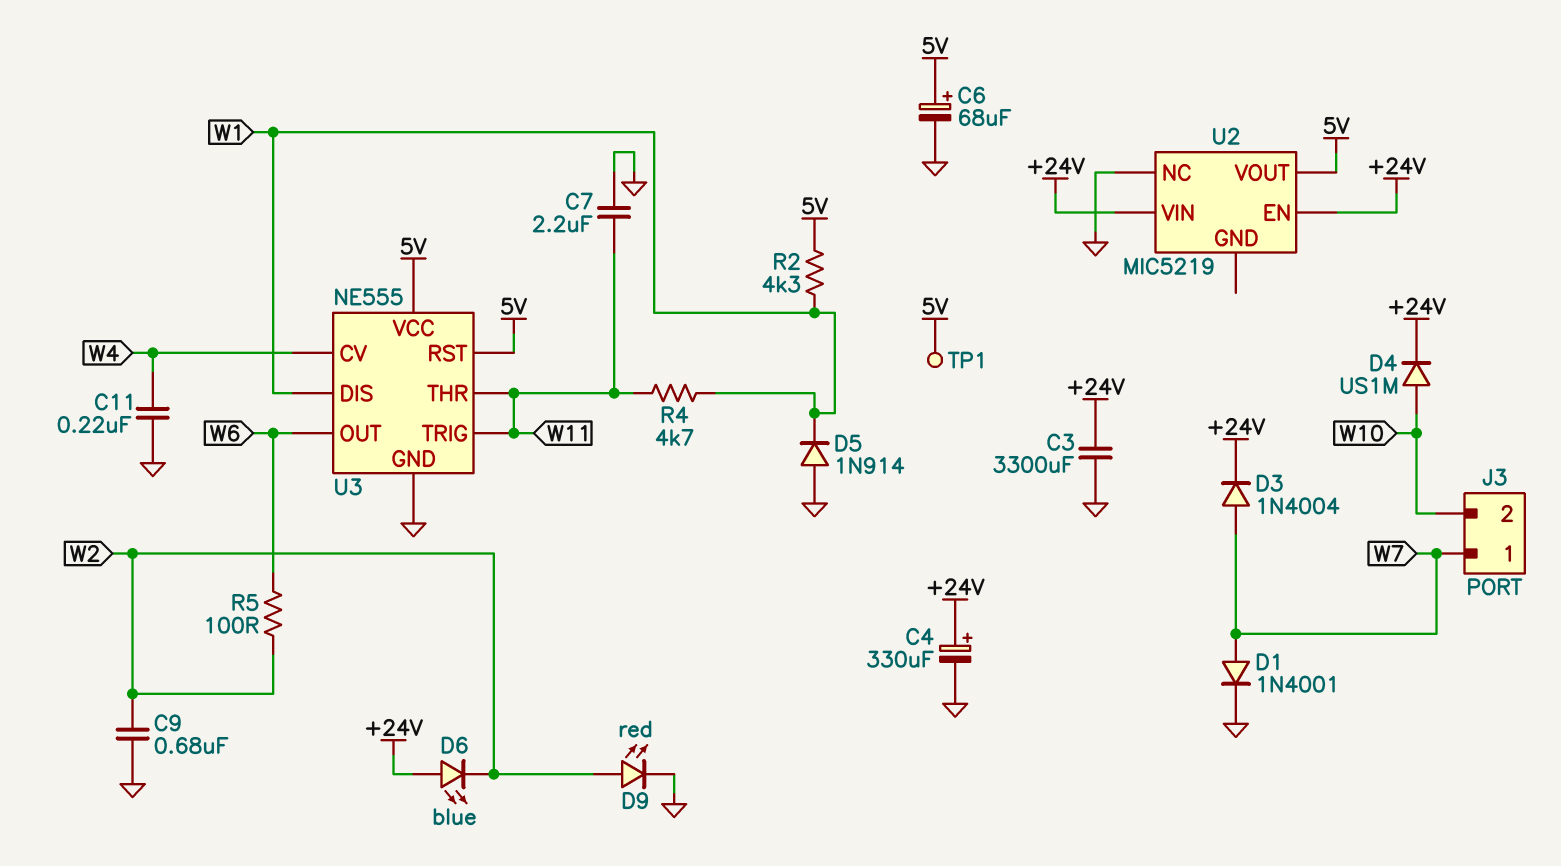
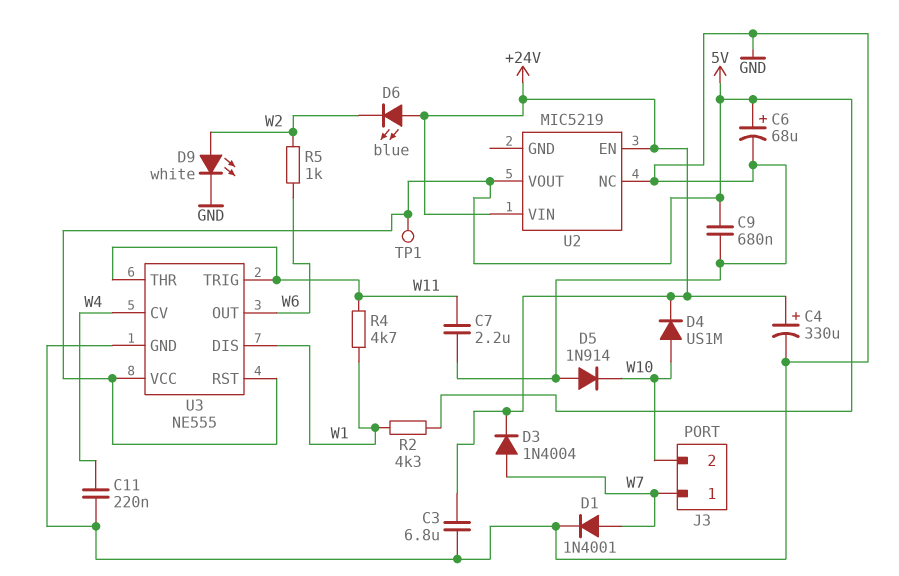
C3: 3300uF (+24V, GND) -> 6.8uF (+24V, GND)
C9: 680nF (GND, W2) -> 680nF (5V, GND)
D5: diode 1N914 (A GND, K W1) -> diode 1N914 (A GND, K W10)
D9: LED red (A W2, K GND) -> LED white (A W2, K GND)
R5: 100 (W2, W6) -> 1k (W2, W6)

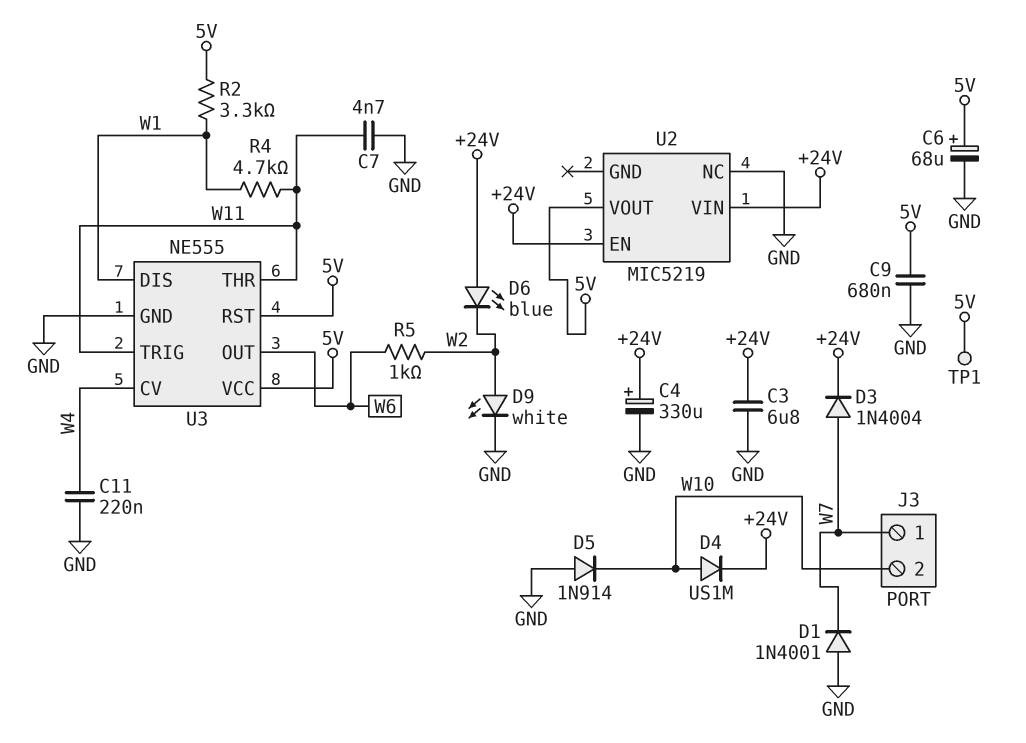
C7: 2.2uF (GND, W11) -> 4.7nF (GND, W11)
D1: diode 1N4001 (A W7, K GND) -> diode 1N4001 (A GND, K W7)
R2: 4.3k (5V, W1) -> 3.3k (5V, W1)

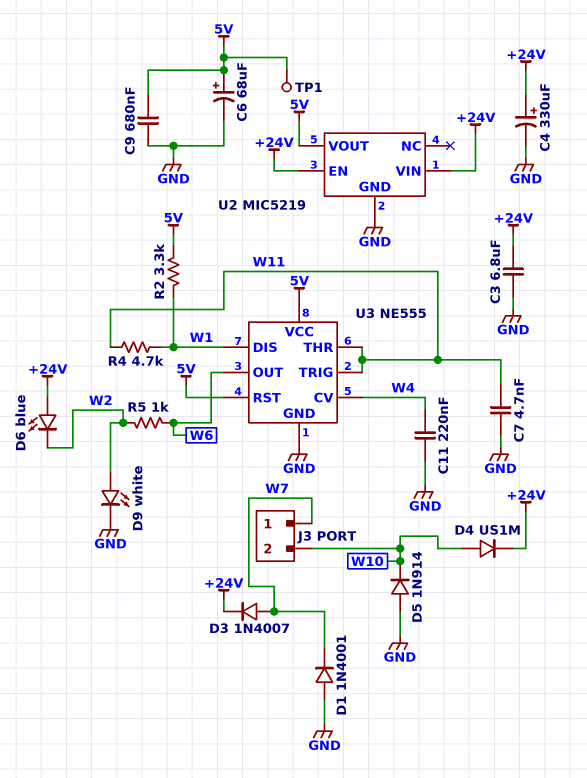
D3: diode 1N4004 (A W7, K +24V) -> diode 1N4007 (A W7, K +24V)
U2 pin GND: none -> GND
U2 pin NC: GND -> none

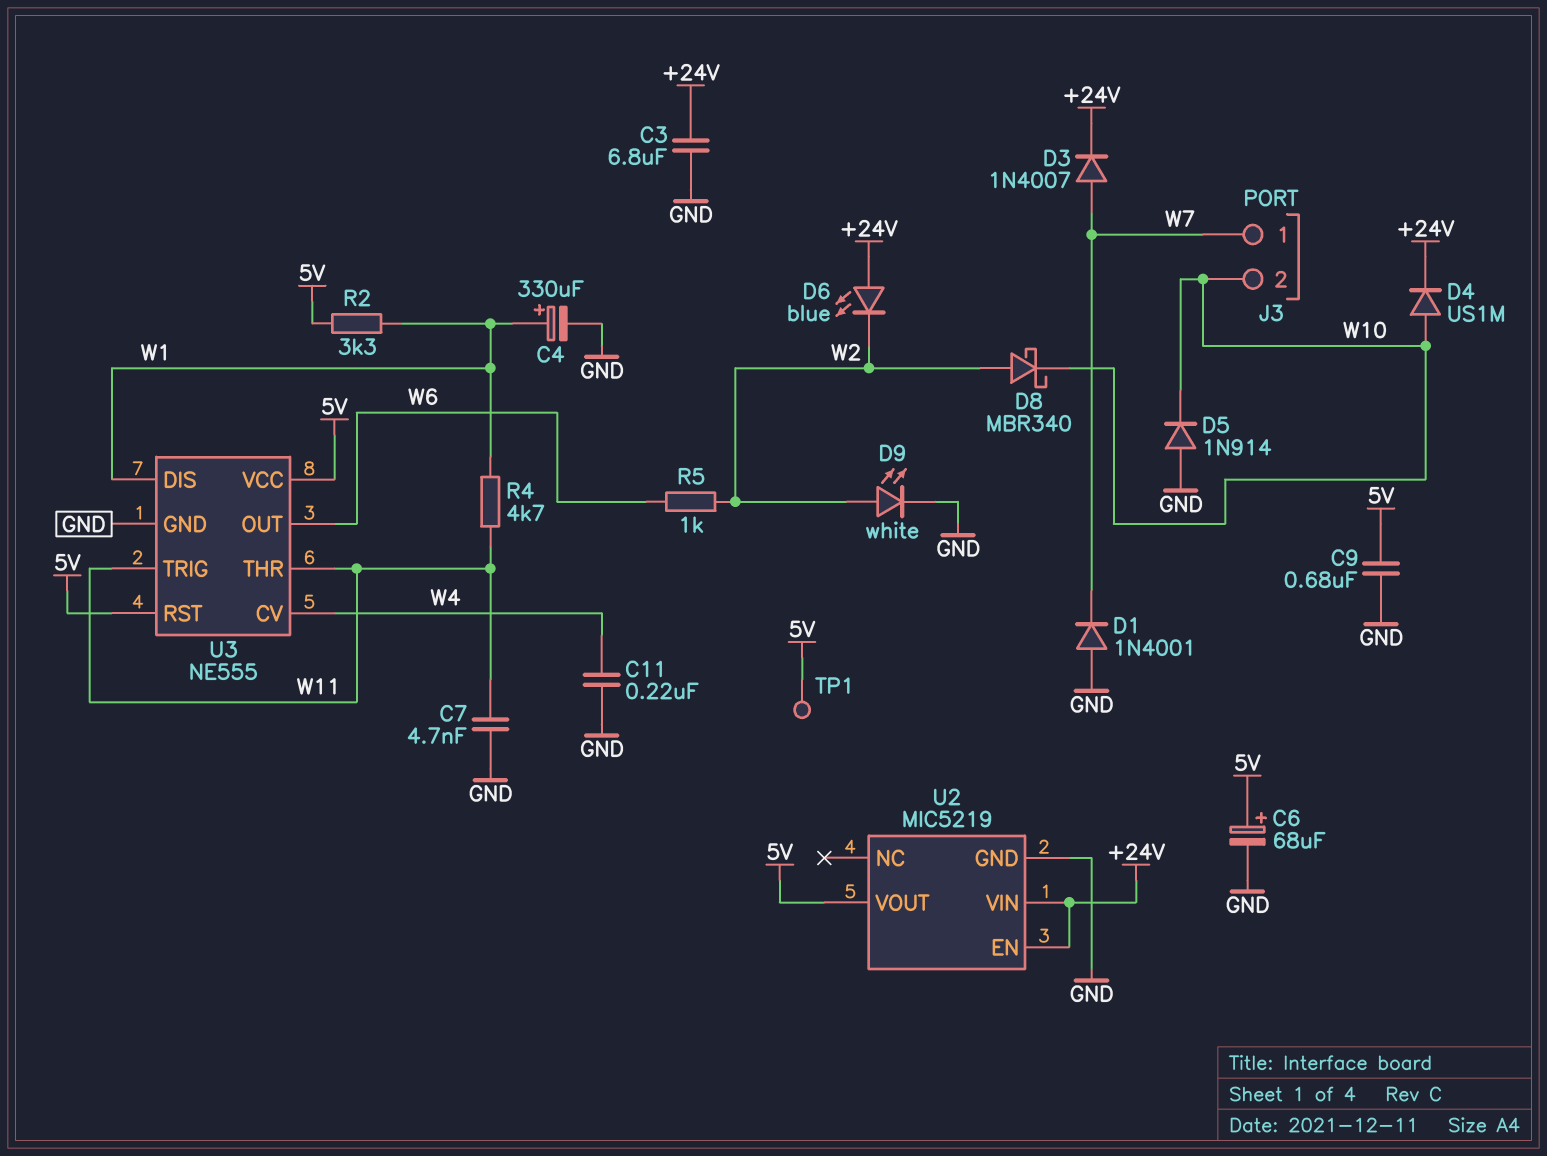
C4: 330uF (plus +24V, minus GND) -> 330uF (plus W1, minus GND)
D8: none -> schottky MBR340 (A W2, K W10)

